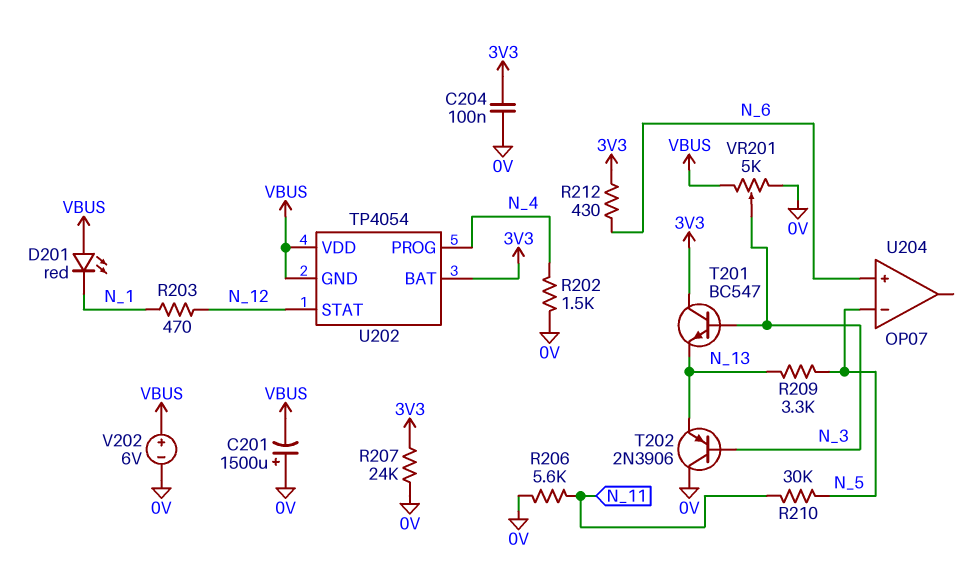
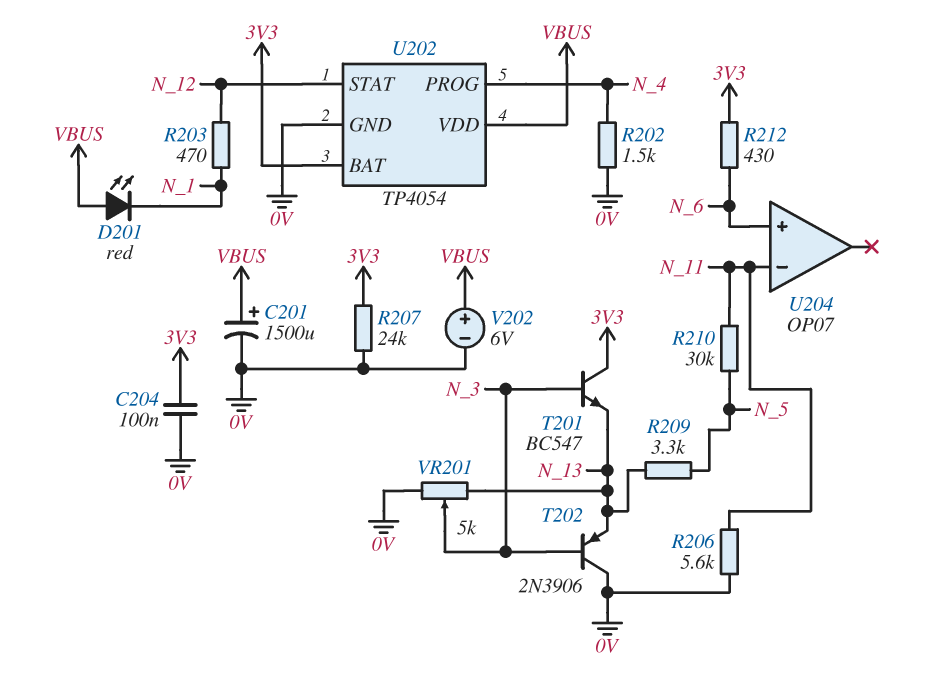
C201: 1500uF (plus 0V, minus VBUS) -> 1500uF (plus VBUS, minus 0V)
U202 pin GND: VBUS -> 0V
U204 pin in-: N_5 -> N_11
VR201: 5k (0V, VBUS, wiper N_3) -> 5k (0V, N_13, wiper N_3)

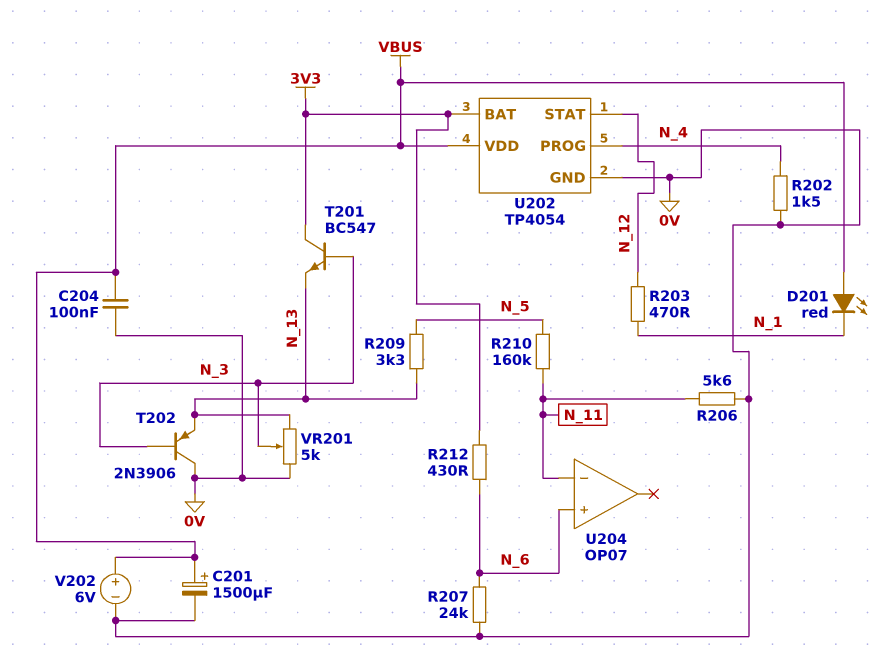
C204: 100nF (0V, 3V3) -> 100nF (0V, VBUS)
R207: 24k (0V, 3V3) -> 24k (0V, N_6)
R210: 30k (N_5, N_11) -> 160k (N_5, N_11)

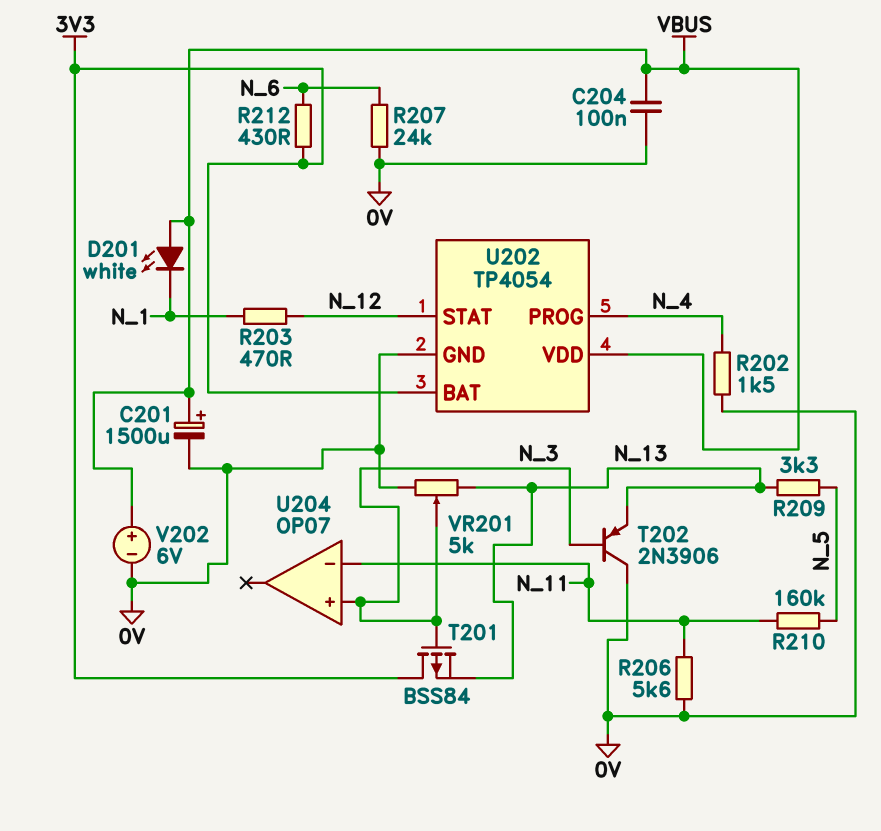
D201: LED red (A VBUS, K N_1) -> LED white (A VBUS, K N_1)
T201: NPN BC547 (B N_3, C 3V3, E N_13) -> PMOS BSS84 (G N_3, D 3V3, S N_13)
U204 pin in+: N_6 -> N_3

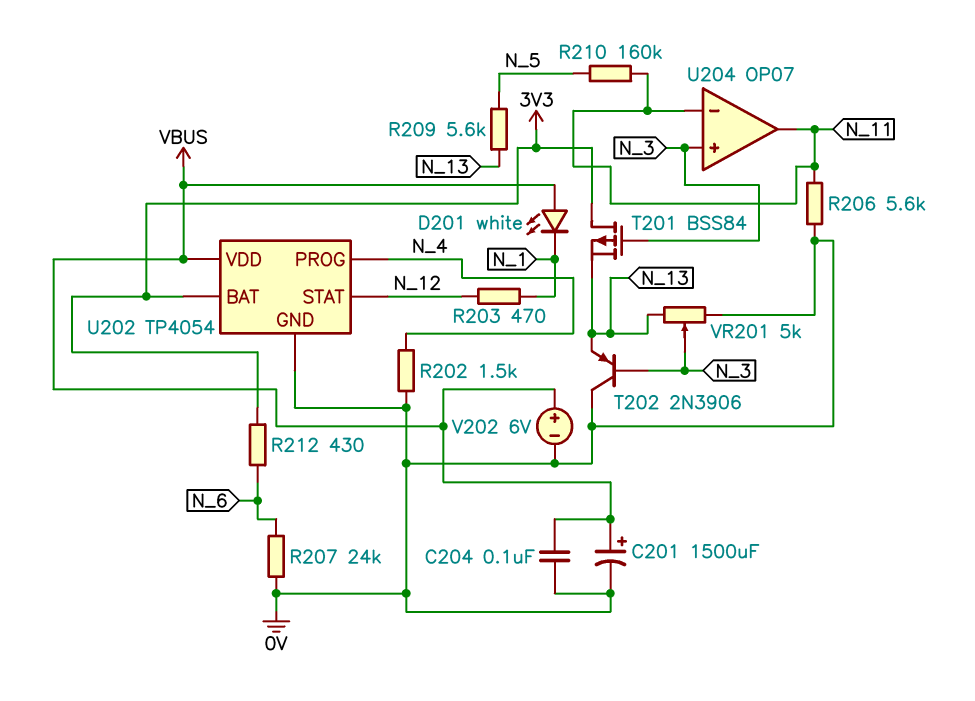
R209: 3.3k (N_5, N_13) -> 5.6k (N_5, N_13)
U204 pin out: none -> N_11

